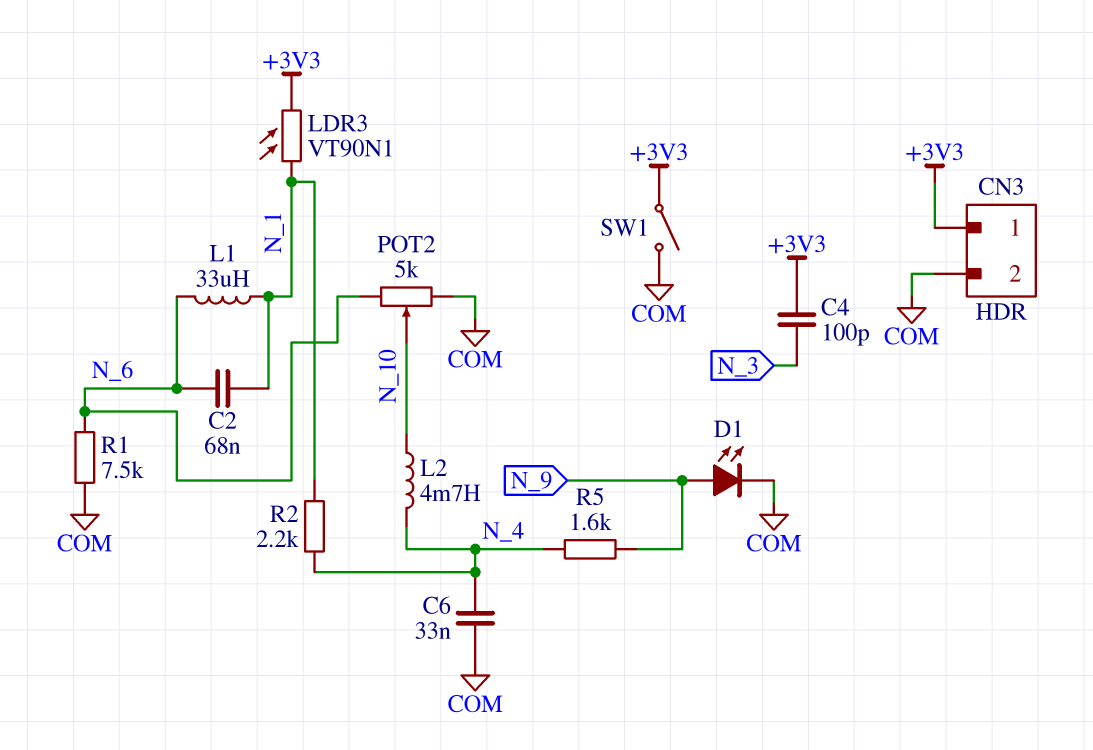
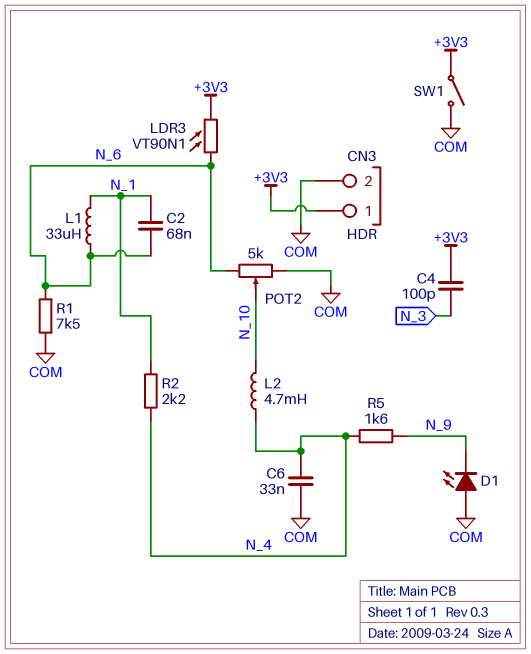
D1: LED (A N_9, K COM) -> LED (A COM, K N_9)
LDR3: VT90N1 (+3V3, N_1) -> VT90N1 (+3V3, N_6)

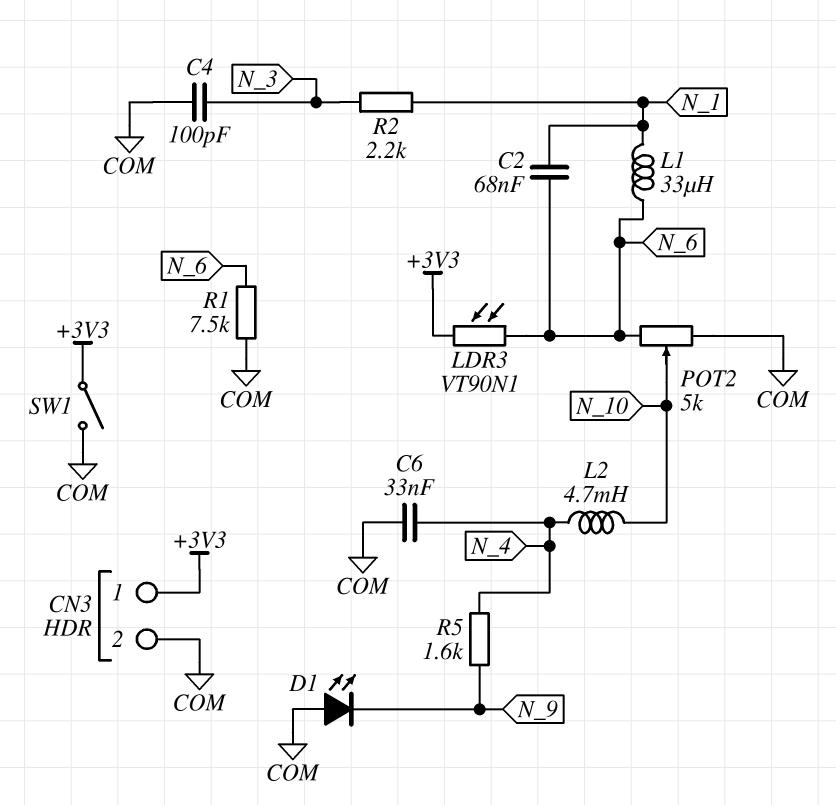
C4: 100pF (+3V3, N_3) -> 100pF (COM, N_3)
R2: 2.2k (N_1, N_4) -> 2.2k (N_1, N_3)

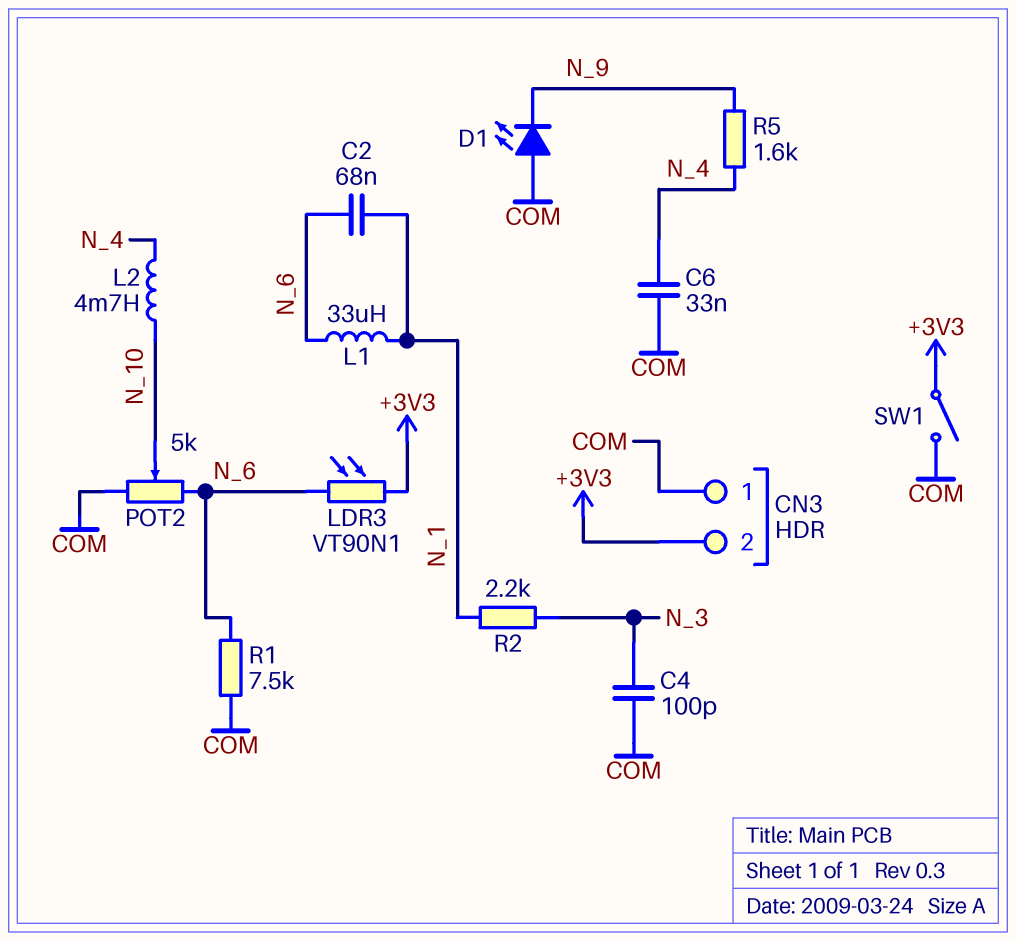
CN3 pin 1: +3V3 -> COM
CN3 pin 2: COM -> +3V3

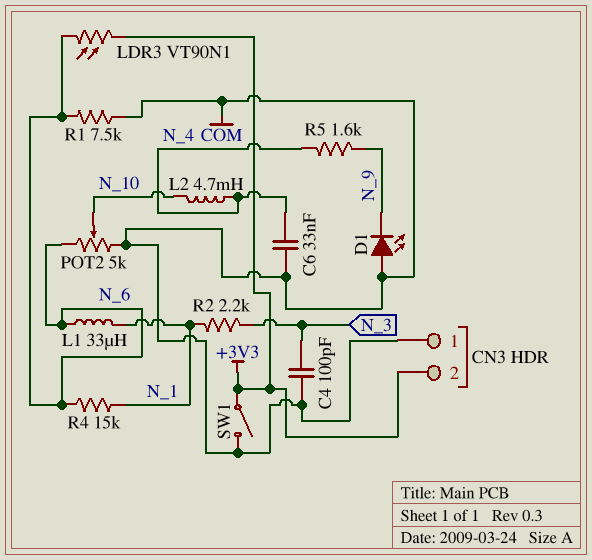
C2: 68nF (N_1, N_6) -> none
R4: none -> 15k (N_1, N_6)

